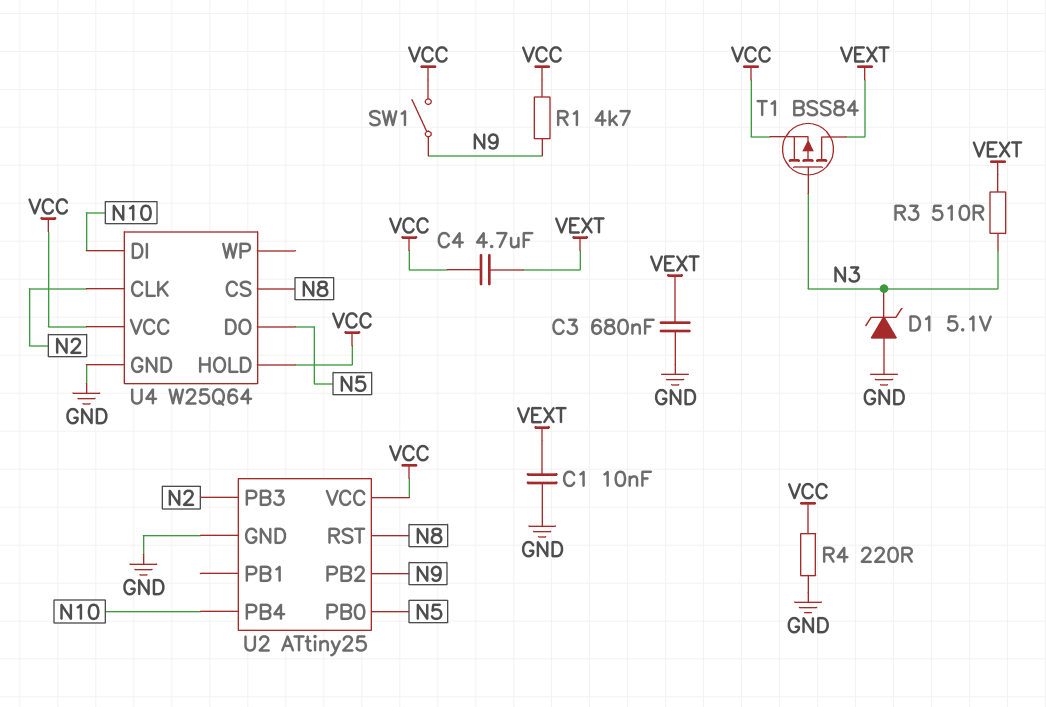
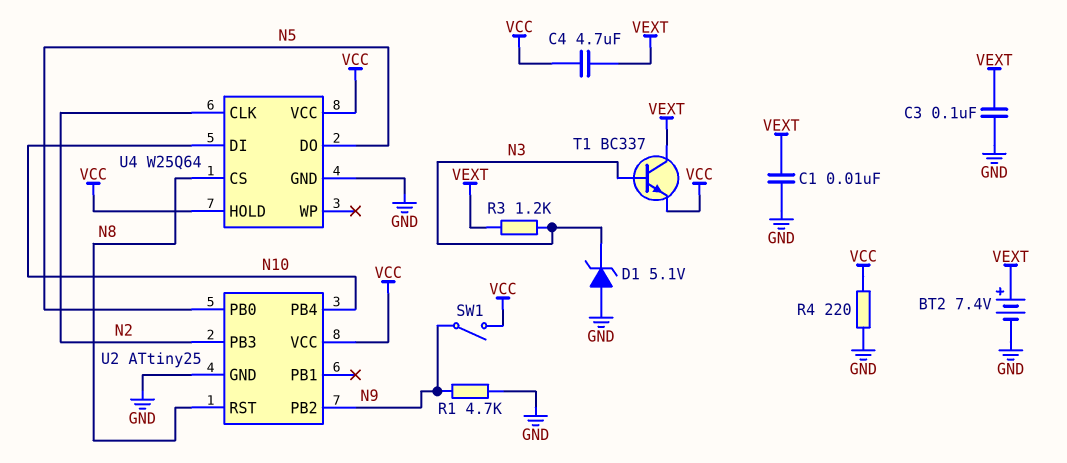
BT2: none -> 7.4V (plus VEXT, minus GND)
C3: 680nF (GND, VEXT) -> 100nF (GND, VEXT)
R1: 4.7k (N9, VCC) -> 4.7k (GND, N9)
R3: 510 (N3, VEXT) -> 1.2k (N3, VEXT)
T1: PMOS BSS84 (G N3, D VEXT, S VCC) -> NPN BC337 (B N3, C VEXT, E VCC)

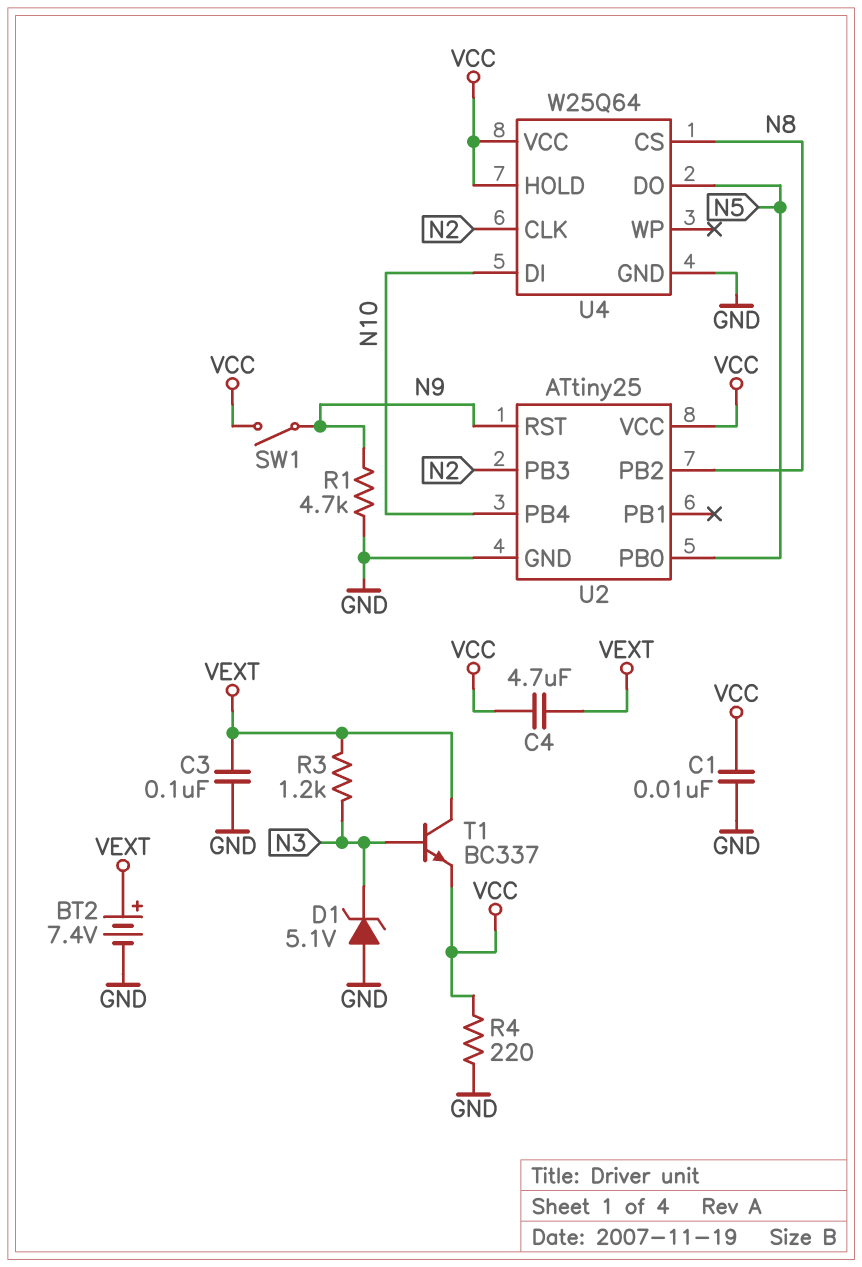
C1: 10nF (GND, VEXT) -> 10nF (GND, VCC)
U2 pin PB2: N9 -> N8
U2 pin RST: N8 -> N9

